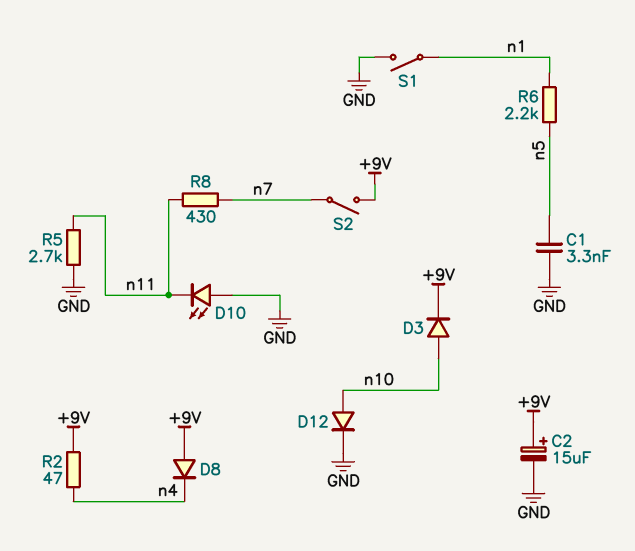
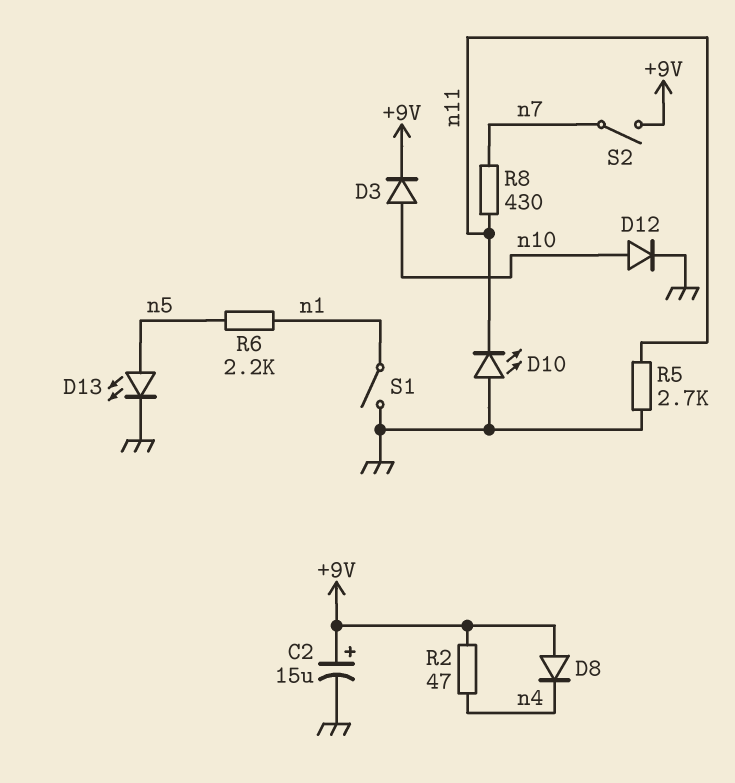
C1: 3.3nF (GND, n5) -> none
D13: none -> LED (A n5, K GND)

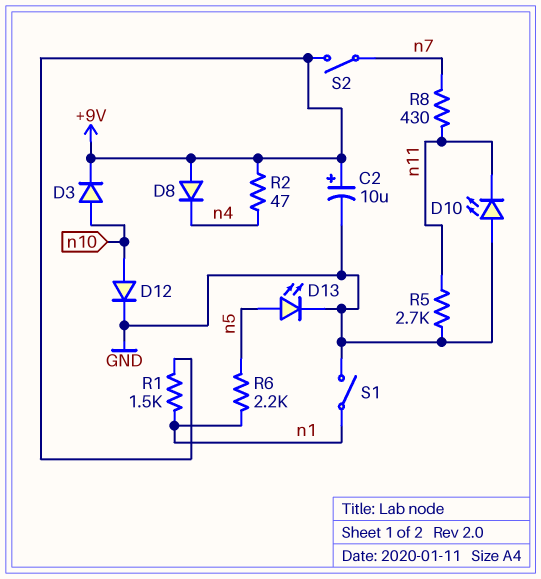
C2: 15uF (plus +9V, minus GND) -> 10uF (plus +9V, minus GND)
R1: none -> 1.5k (+9V, n1)

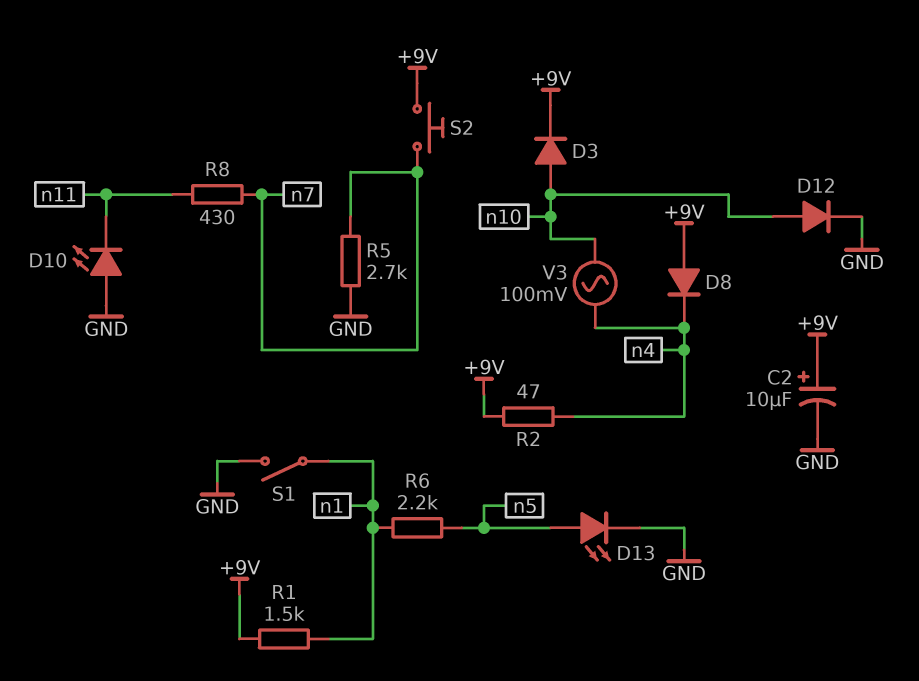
R5: 2.7k (GND, n11) -> 2.7k (GND, n7)
S2: switch (+9V, n7) -> button (+9V, n7)
V3: none -> AC 100mV (n4, n10)

